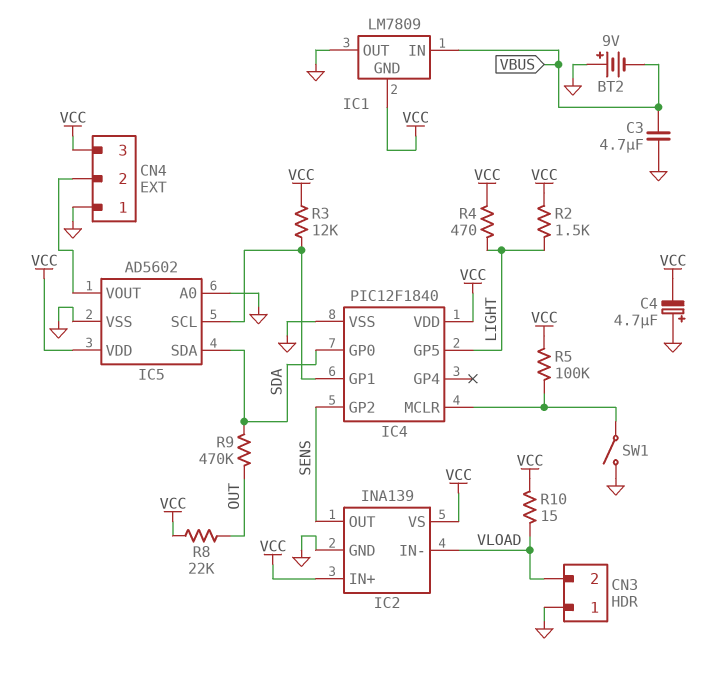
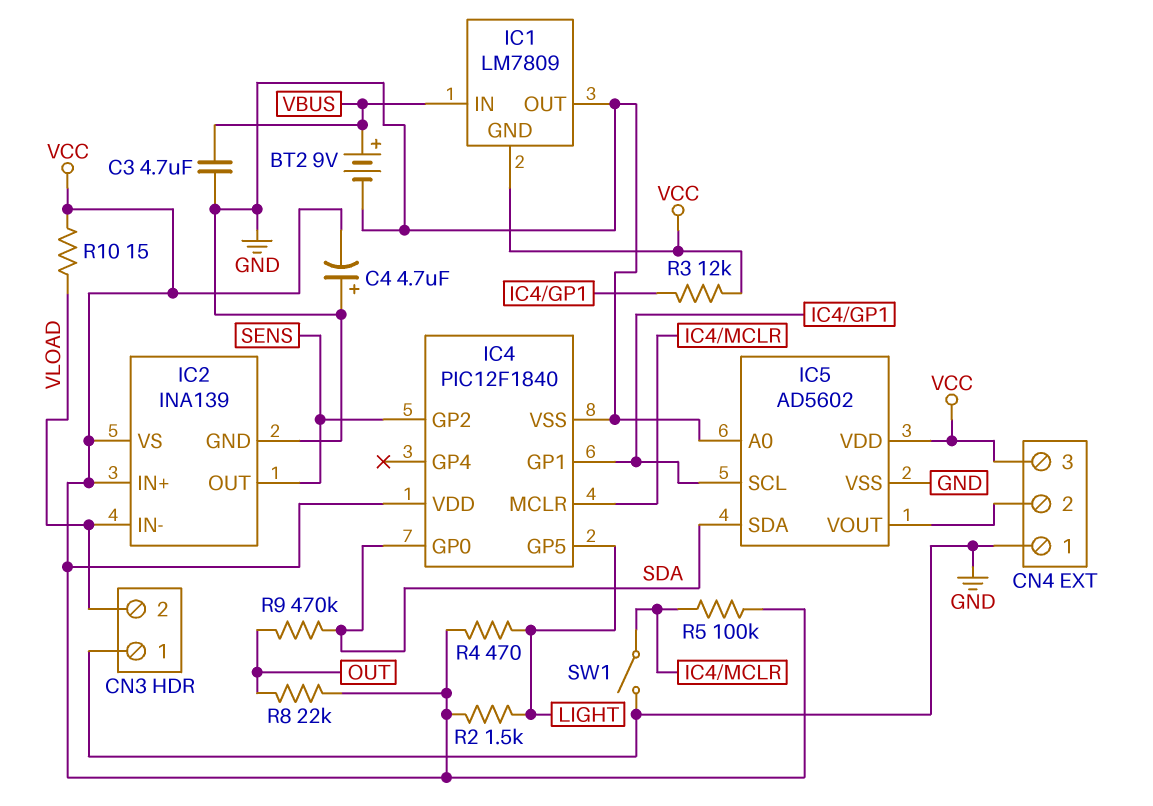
BT2: 9V (plus GND, minus VBUS) -> 9V (plus VBUS, minus GND)

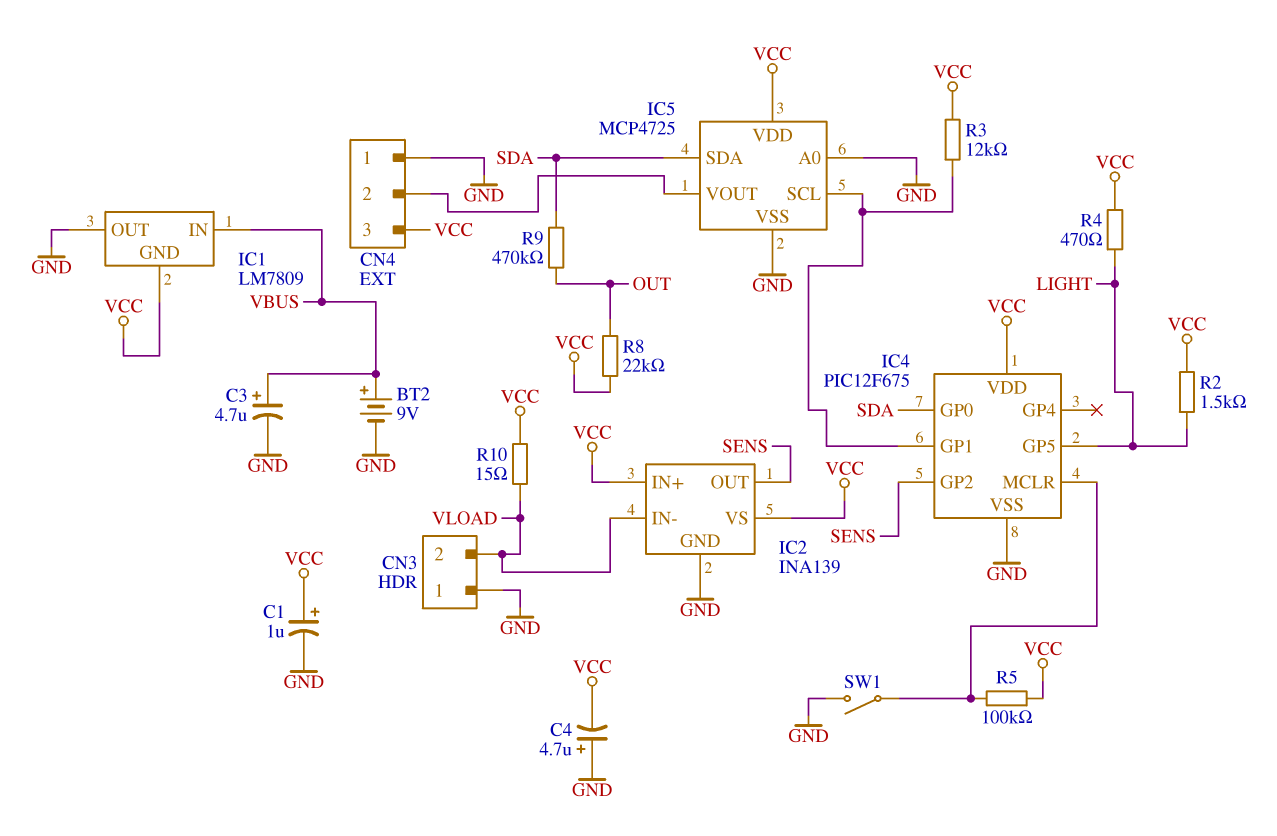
C1: none -> 1uF (plus VCC, minus GND)
C3: 4.7uF (GND, VBUS) -> 4.7uF (plus VBUS, minus GND)
IC4: PIC12F1840 -> PIC12F675
IC5: AD5602 -> MCP4725

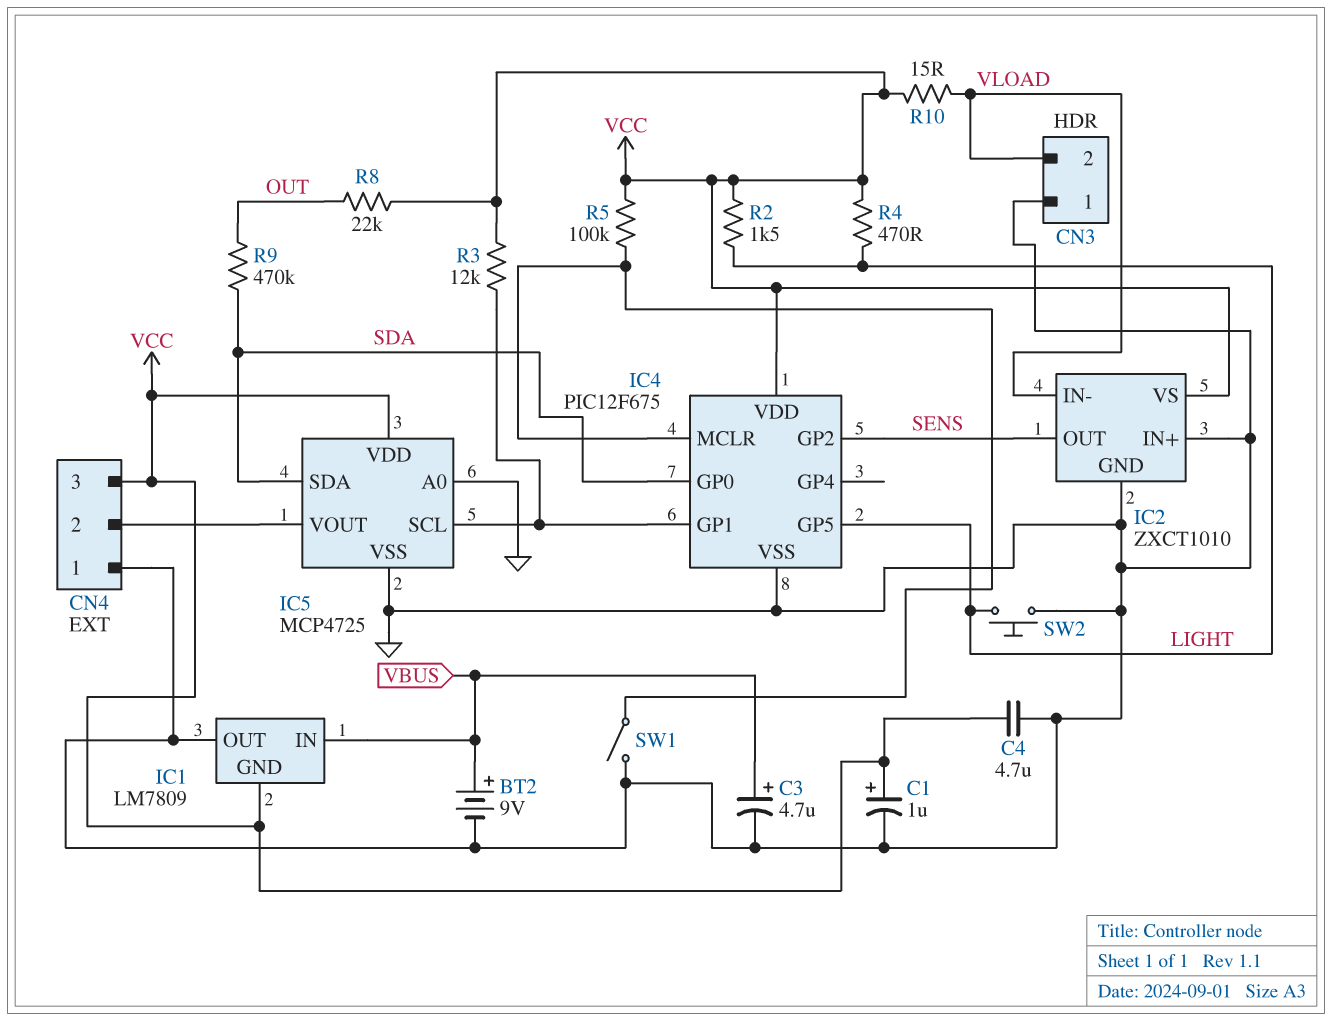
C4: 4.7uF (plus GND, minus VCC) -> 4.7uF (GND, VCC)
IC2: INA139 -> ZXCT1010
IC2 pin IN+: VCC -> GND
SW2: none -> button (GND, LIGHT)

